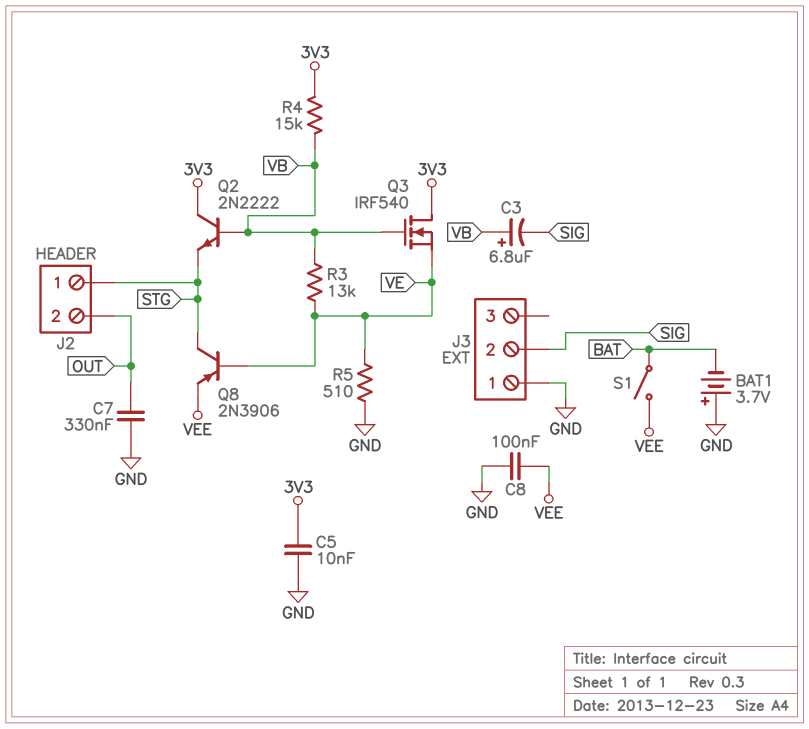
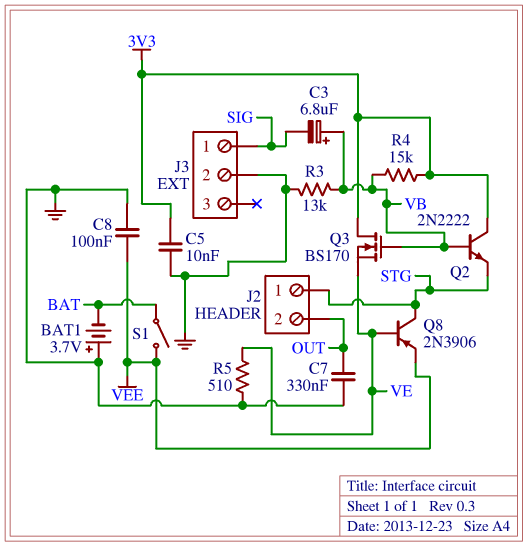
J3 pin 1: GND -> SIG
J3 pin 2: SIG -> GND
Q3: NMOS IRF540 (G VB, D 3V3, S VE) -> NMOS BS170 (G VB, D 3V3, S VE)
R3: 13k (VB, VE) -> 13k (GND, VB)

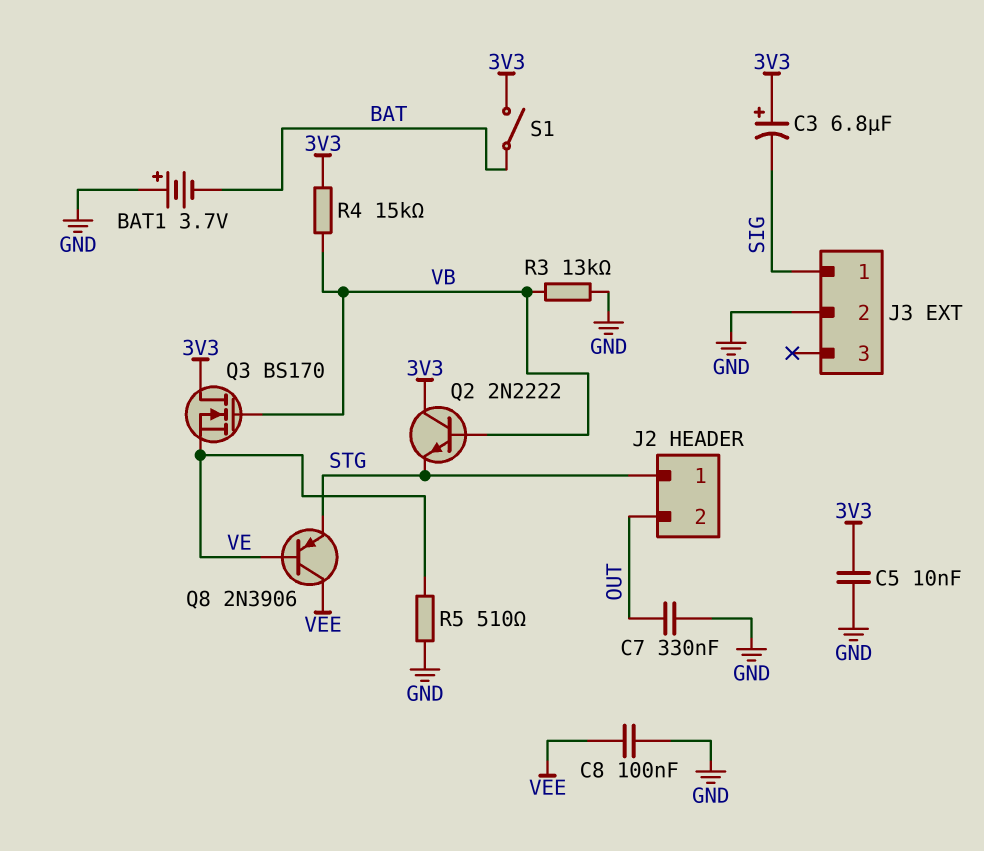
C3: 6.8uF (plus VB, minus SIG) -> 6.8uF (plus 3V3, minus SIG)
Q8: PNP 2N3906 (B VE, C STG, E VEE) -> PNP 2N3906 (B VE, C VEE, E STG)
S1: switch (BAT, VEE) -> switch (3V3, BAT)

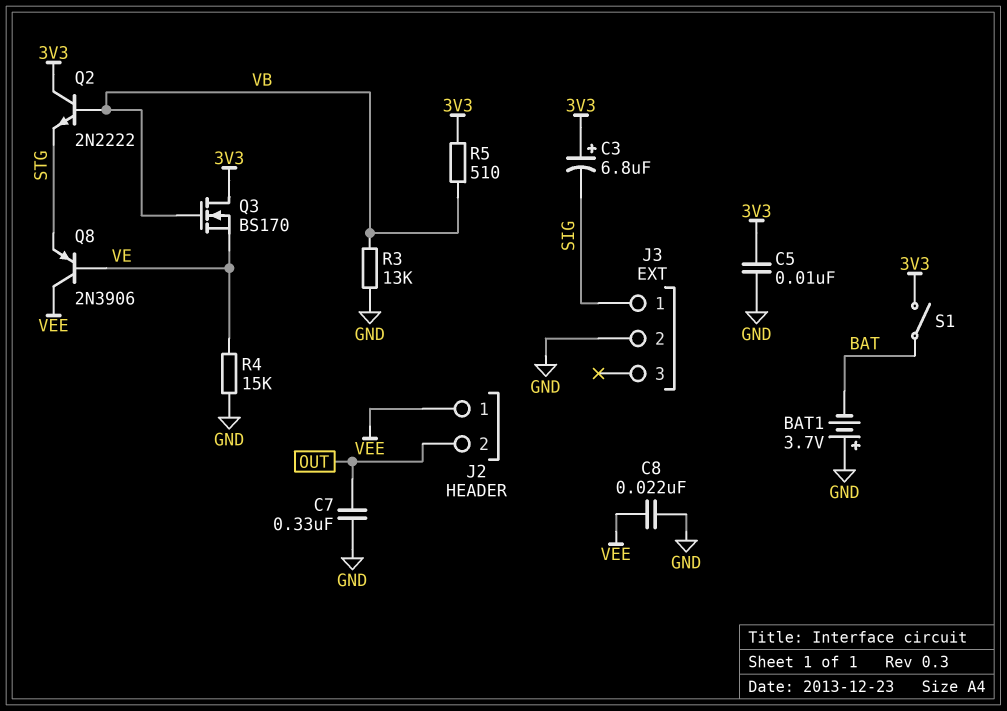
C8: 100nF (GND, VEE) -> 22nF (GND, VEE)
J2 pin 1: STG -> VEE
R4: 15k (3V3, VB) -> 15k (GND, VE)
R5: 510 (GND, VE) -> 510 (3V3, VB)

